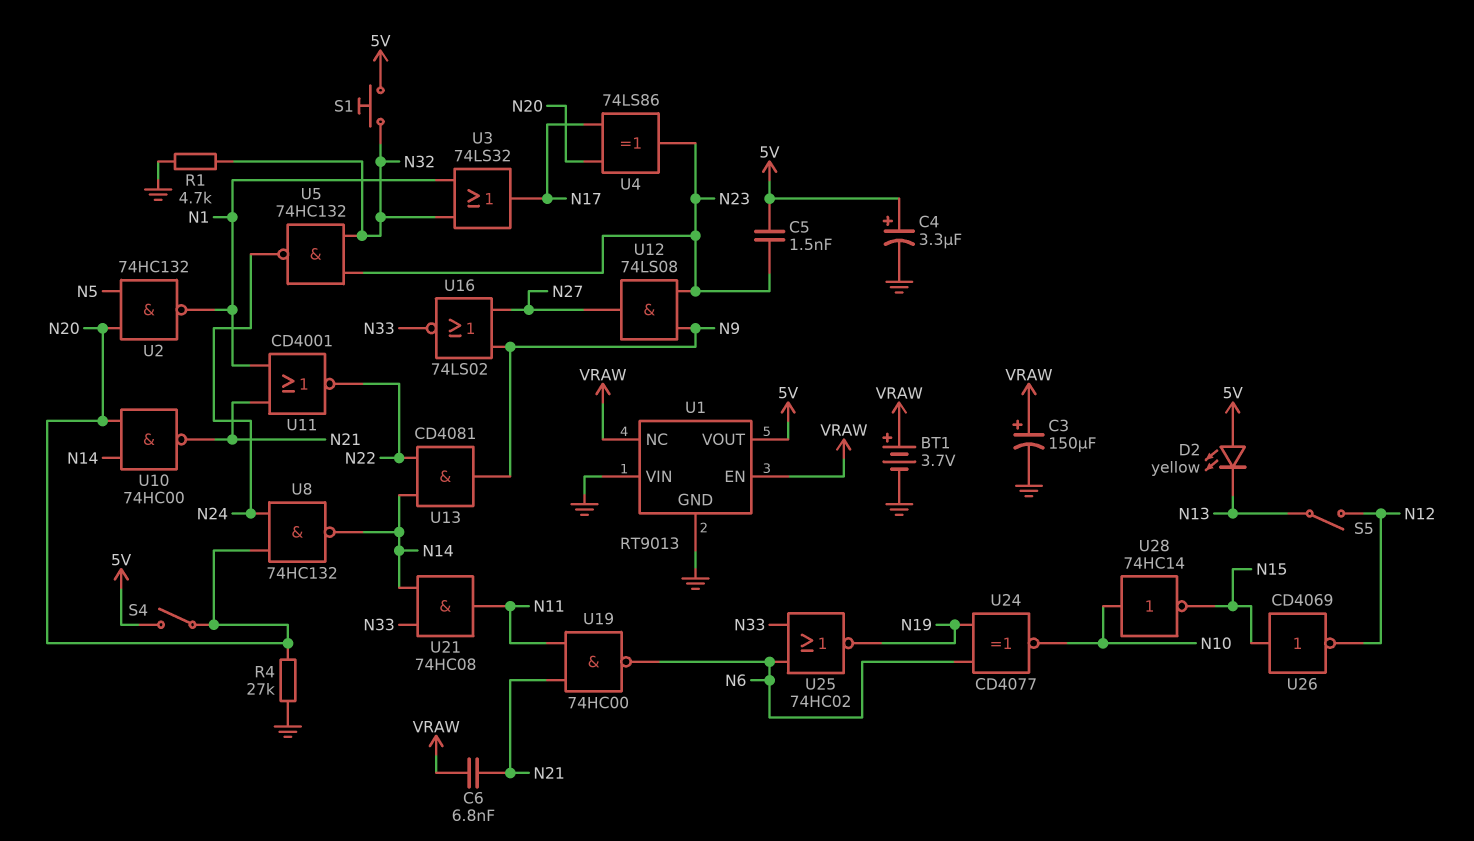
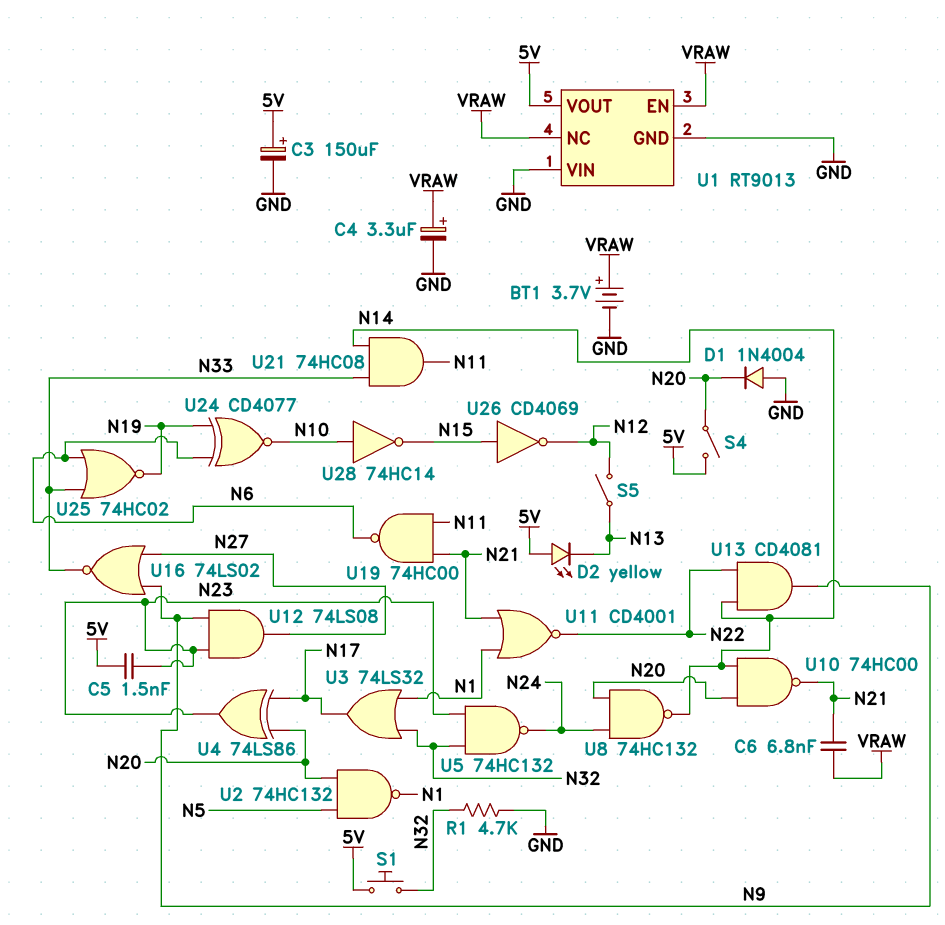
C3: 150uF (plus VRAW, minus GND) -> 150uF (plus 5V, minus GND)
C4: 3.3uF (plus 5V, minus GND) -> 3.3uF (plus VRAW, minus GND)
D1: none -> diode 1N4004 (A GND, K N20)
R4: 27k (GND, N20) -> none

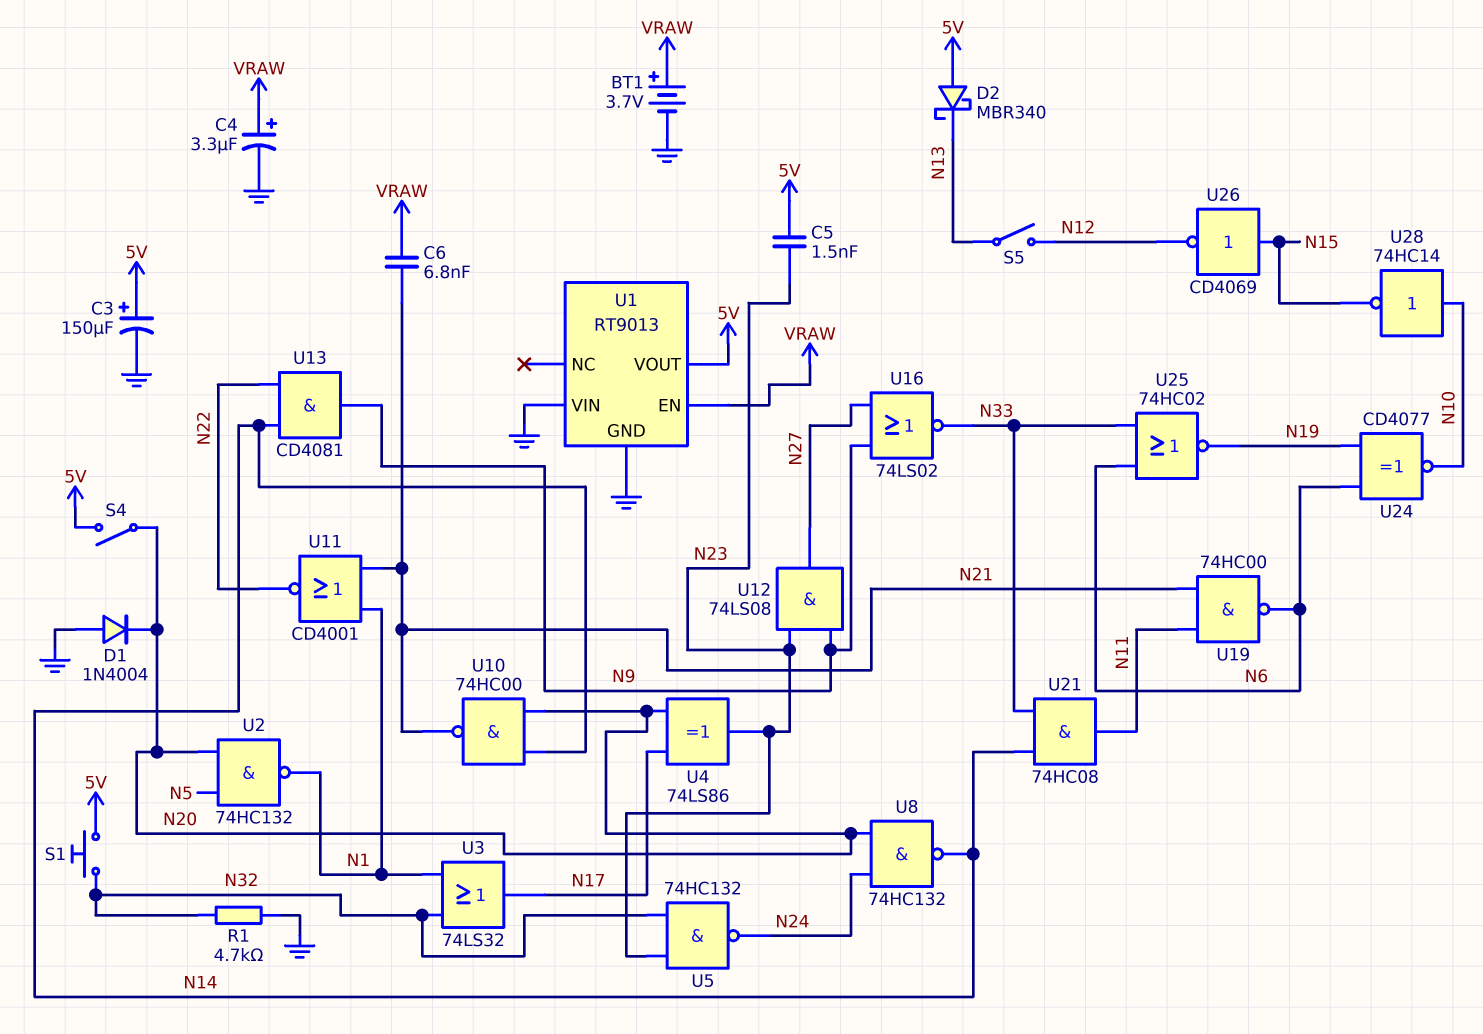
D2: LED yellow (A 5V, K N13) -> schottky MBR340 (A 5V, K N13)
U1 pin NC: VRAW -> none

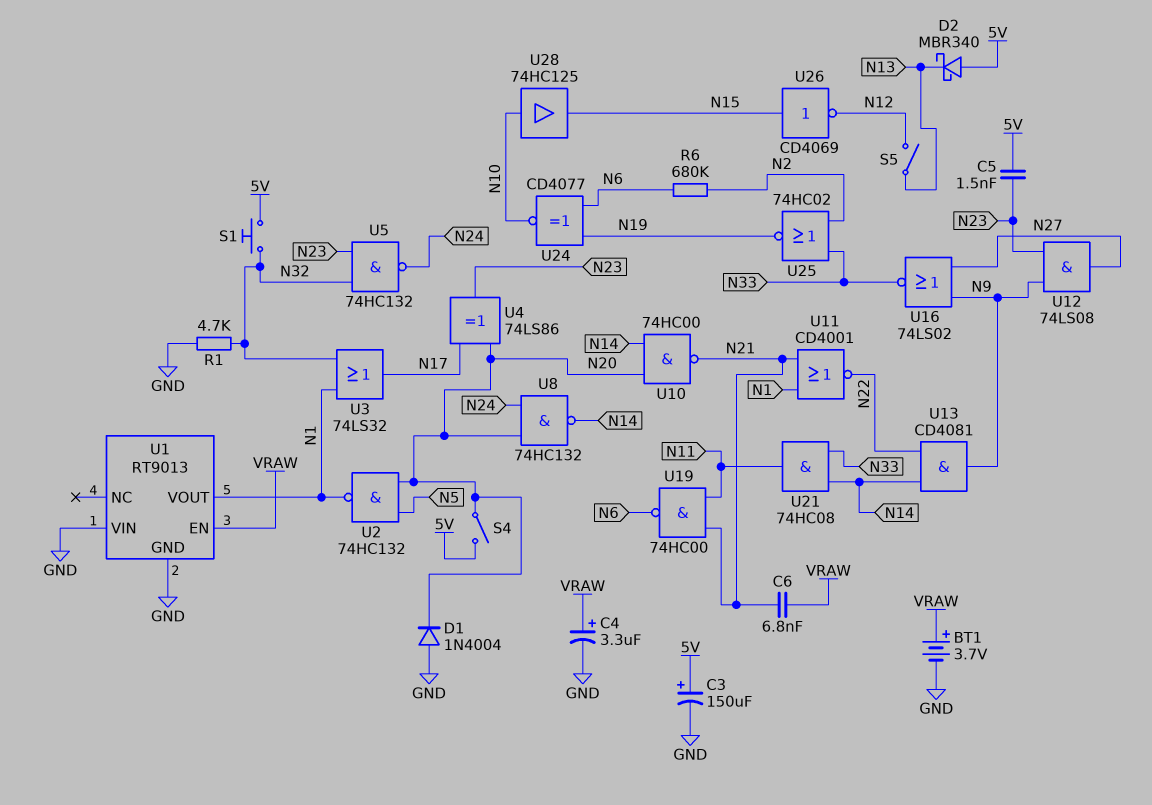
R6: none -> 680k (N2, N6)
U1 pin VOUT: 5V -> N1
U25: NOR 74HC02 (in N6, in N33, out N19) -> NOR 74HC02 (in N2, in N33, out N19)
U28: NOT 74HC14 (in N10, out N15) -> buffer 74HC125 (in N10, out N15)

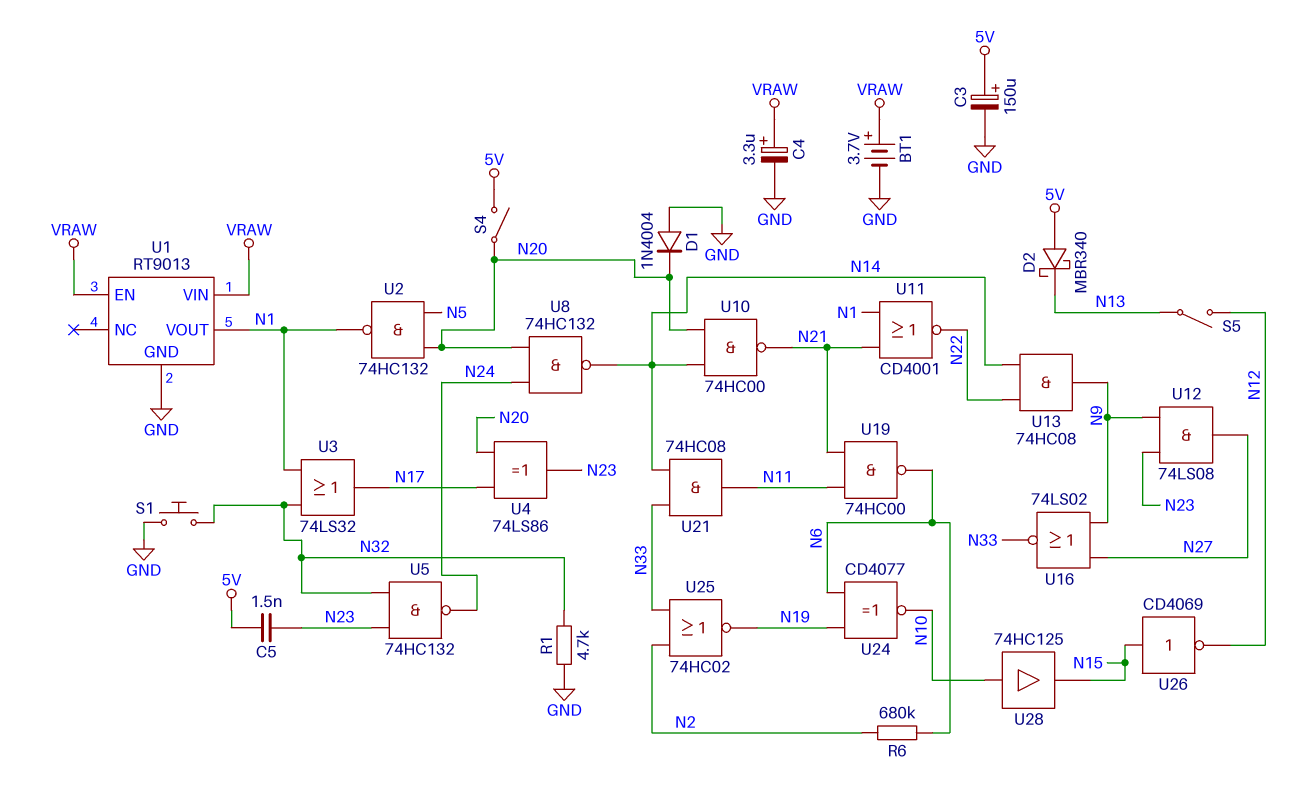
C6: 6.8nF (N21, VRAW) -> none
S1: button (5V, N32) -> button (GND, N32)
U1 pin VIN: GND -> VRAW
U13: AND CD4081 (in N14, in N22, out N9) -> AND 74HC08 (in N14, in N22, out N9)

